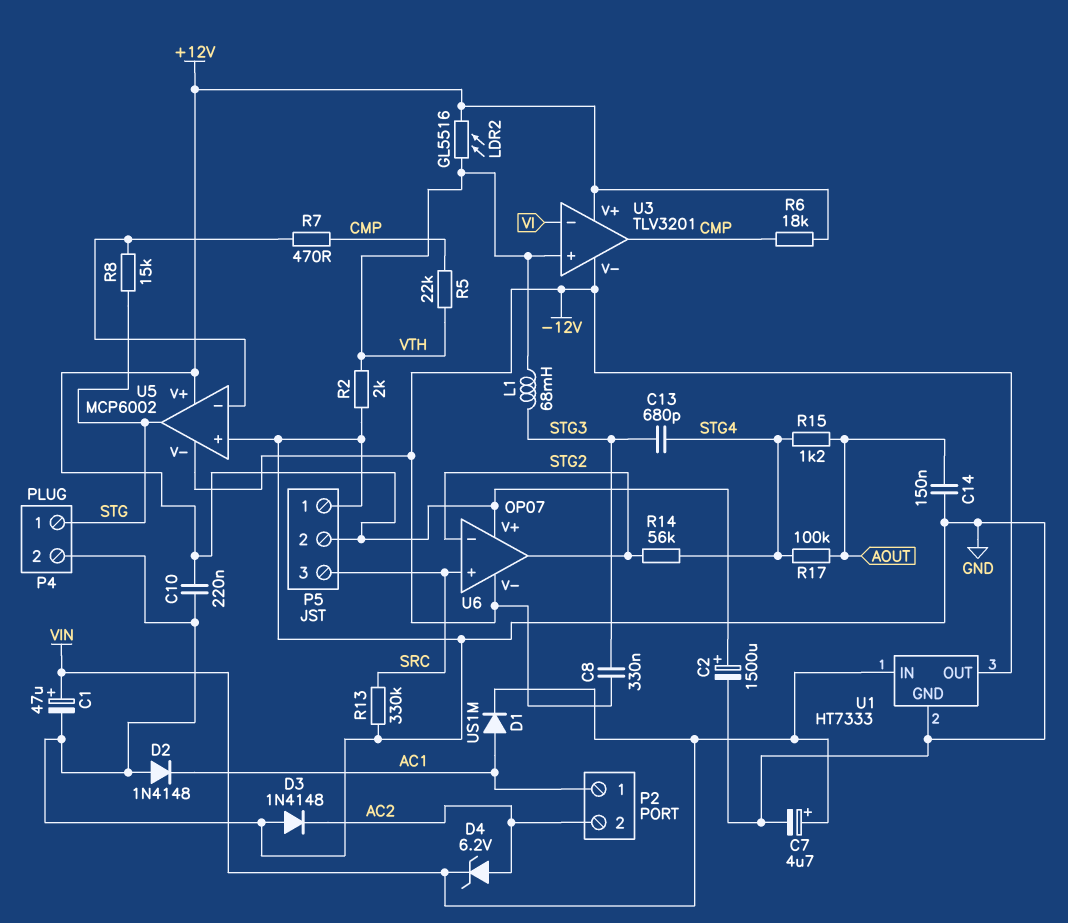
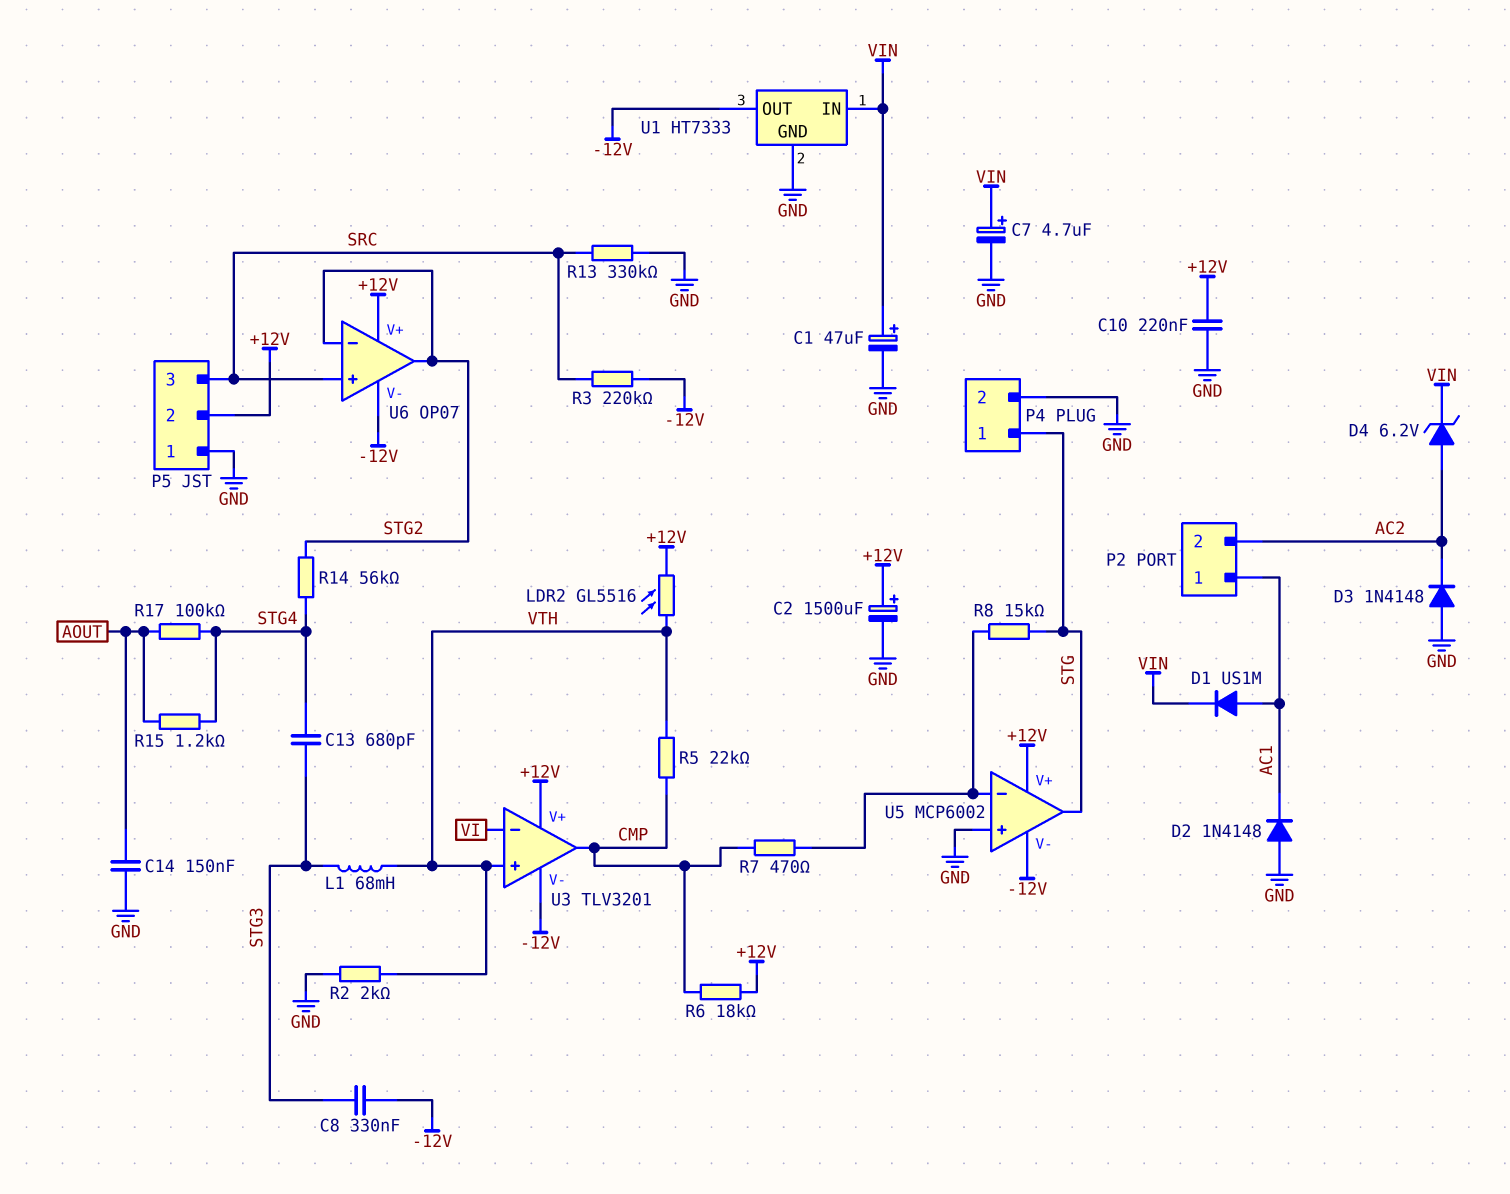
R3: none -> 220k (-12V, SRC)

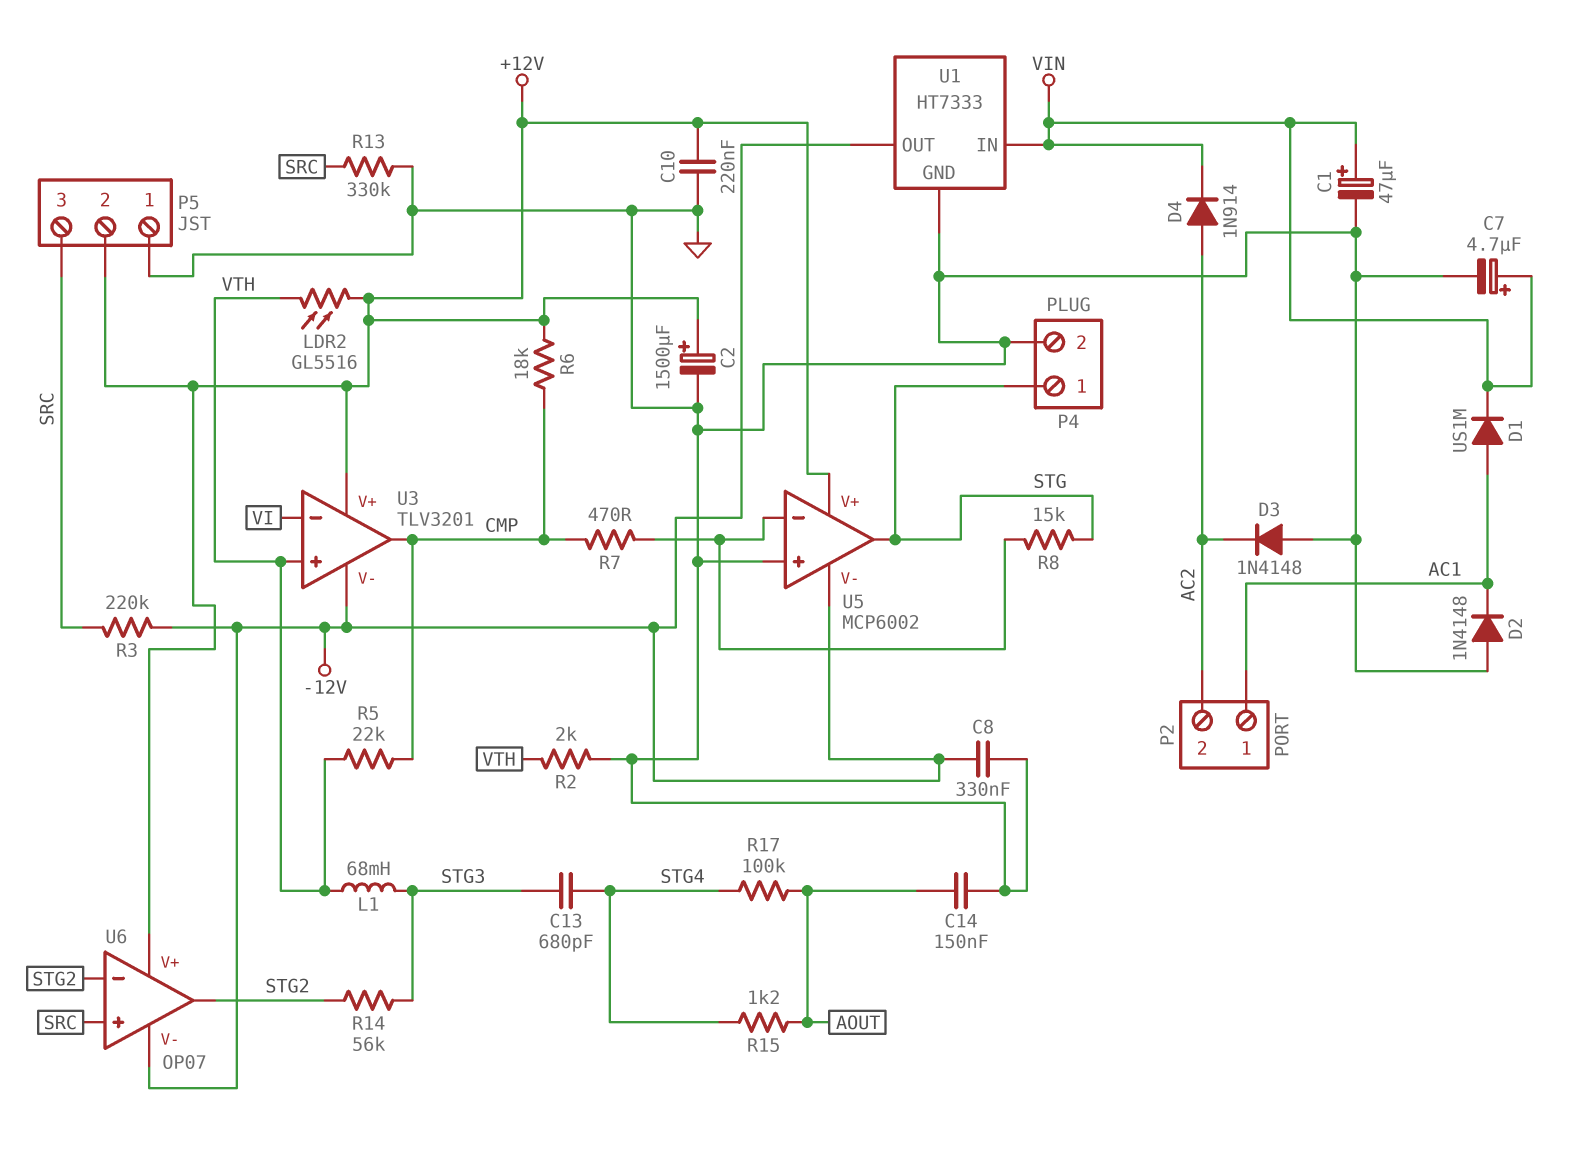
C8: 330nF (-12V, STG3) -> 330nF (-12V, GND)
D4: zener 6.2V (A AC2, K VIN) -> diode 1N914 (A AC2, K VIN)
R14: 56k (STG2, STG4) -> 56k (STG2, STG3)

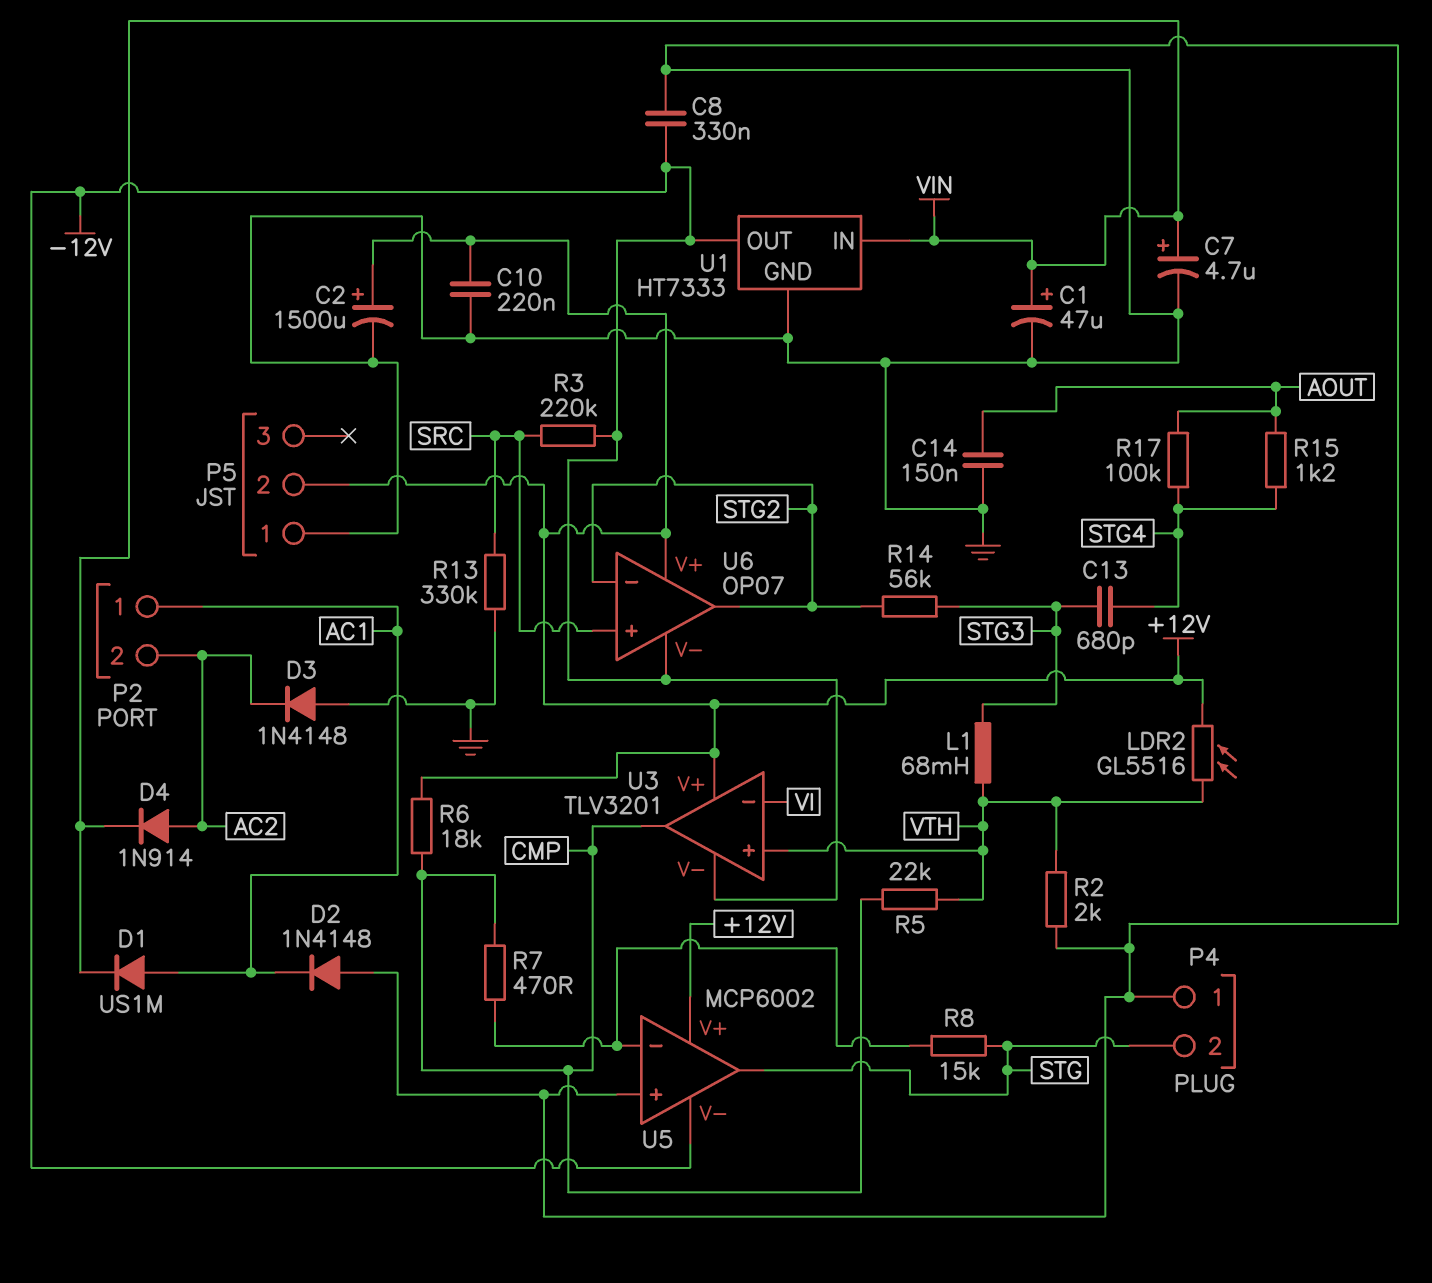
P4 pin 1: STG -> GND
P4 pin 2: GND -> STG
P5 pin 3: SRC -> none

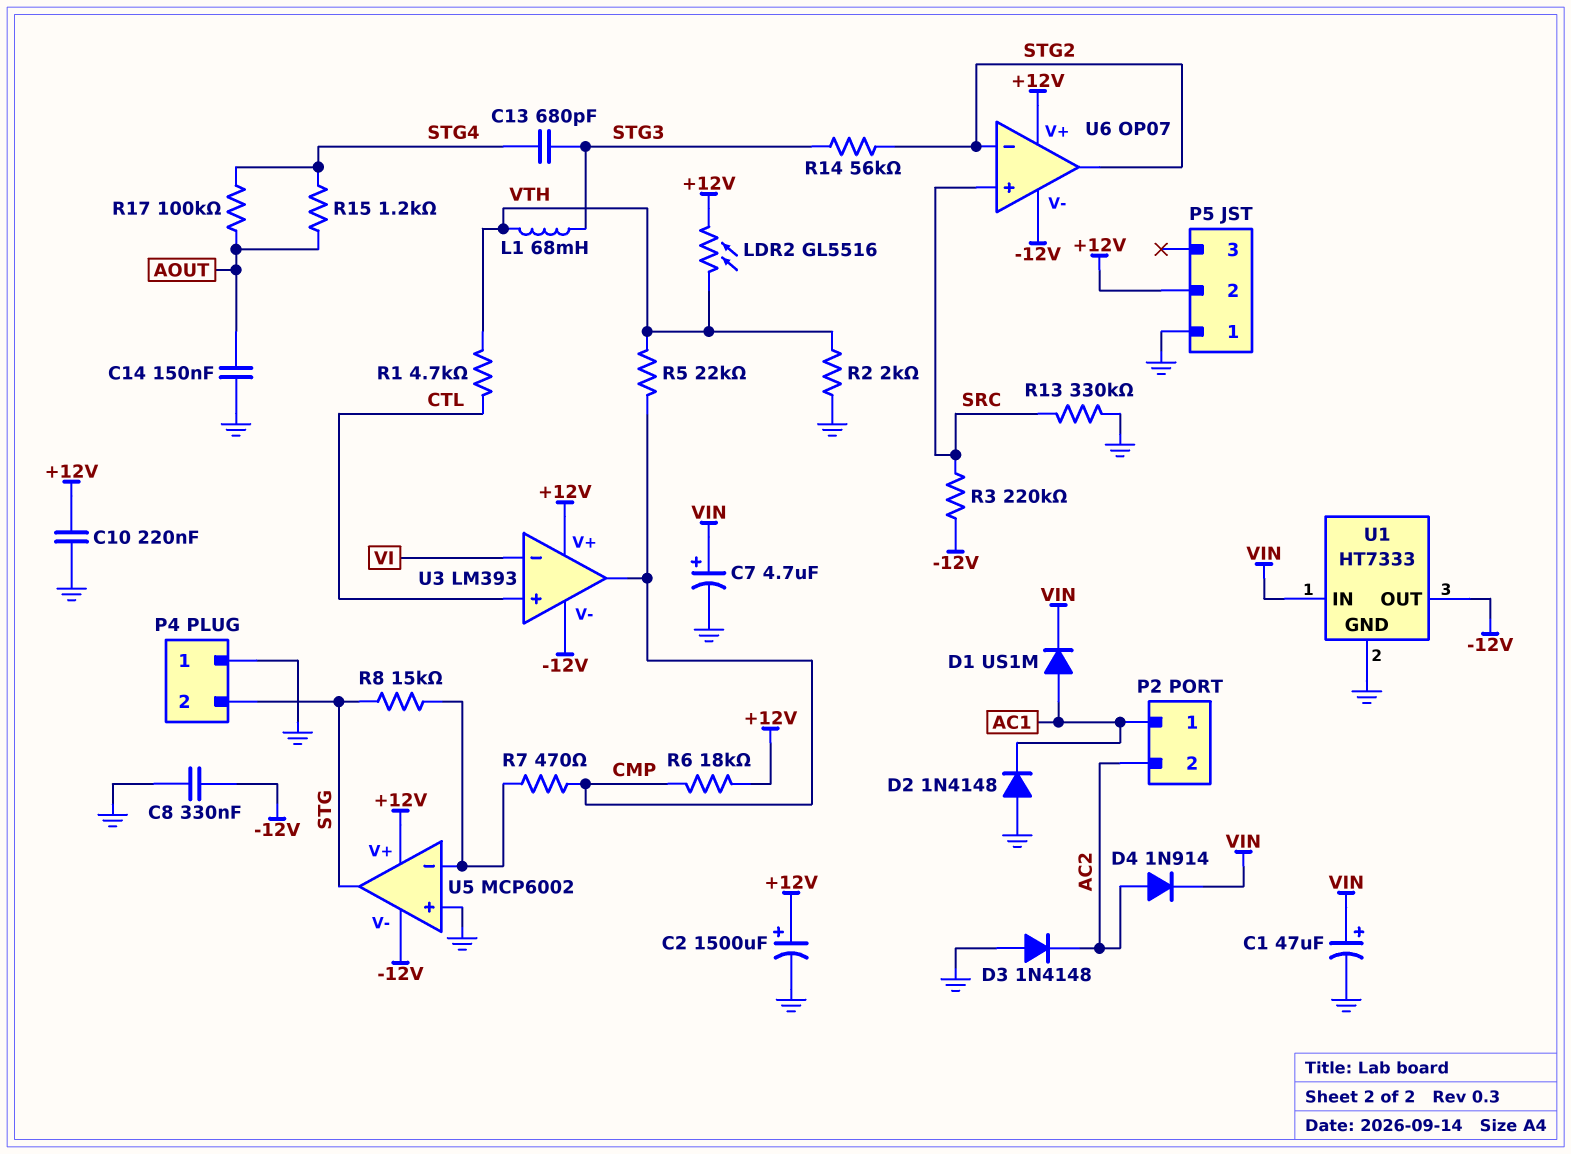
R1: none -> 4.7k (CTL, VTH)
U3: TLV3201 -> LM393
U3 pin in+: VTH -> CTL

